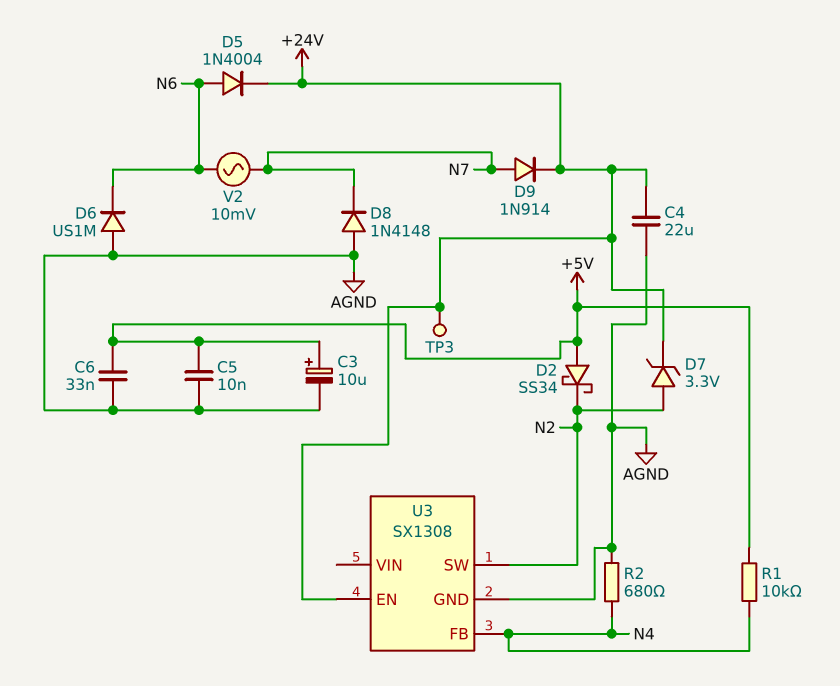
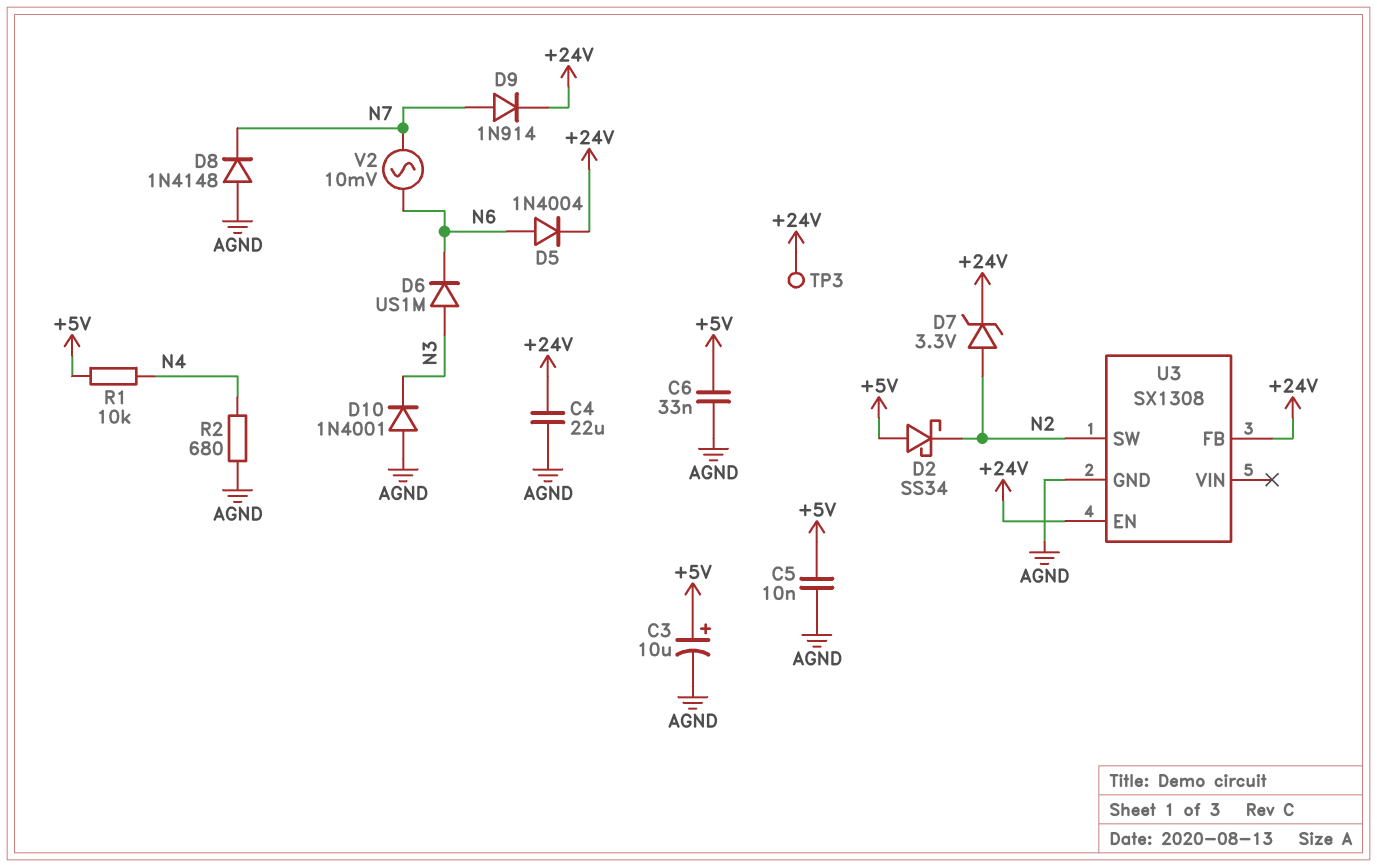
D6: diode US1M (A AGND, K N6) -> diode US1M (A N3, K N6)
D10: none -> diode 1N4001 (A AGND, K N3)
U3 pin FB: N4 -> +24V

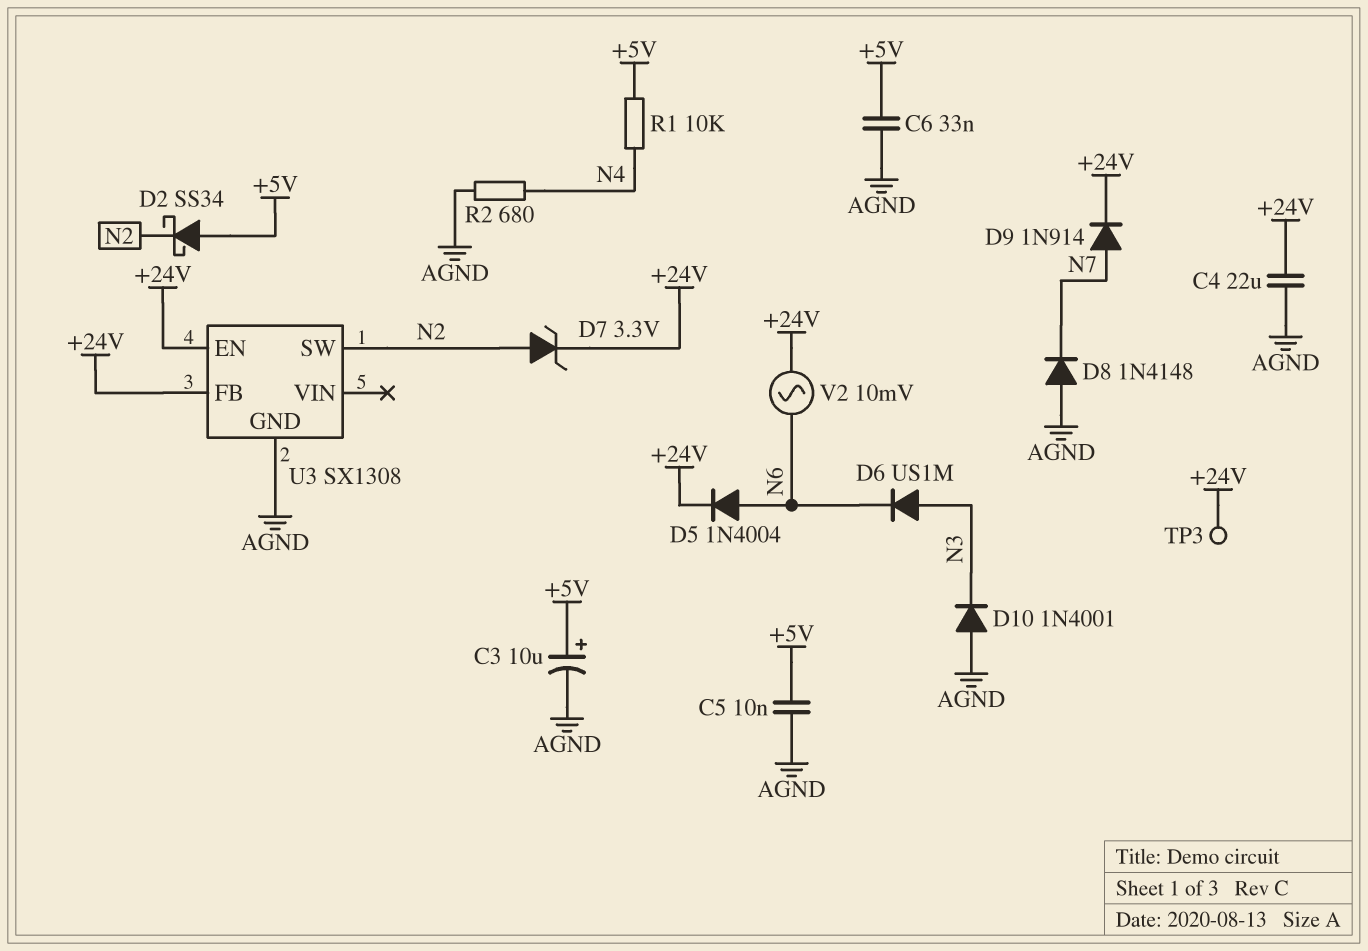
V2: AC 10mV (N6, N7) -> AC 10mV (+24V, N6)

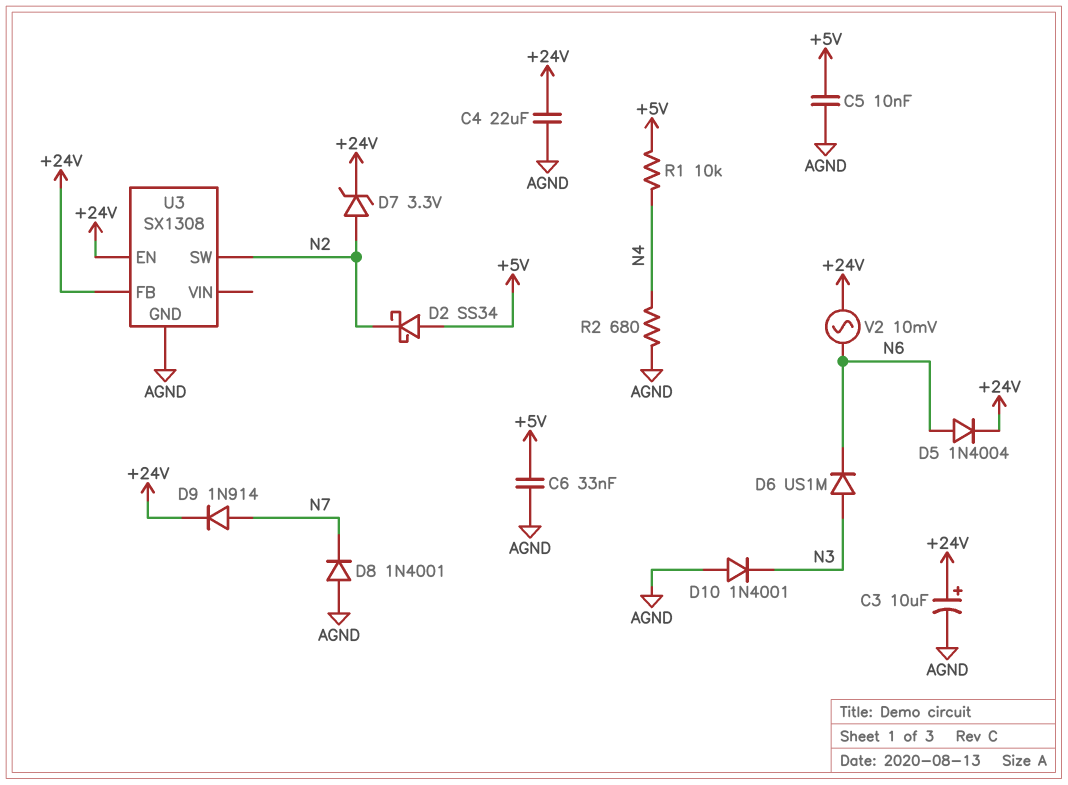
C3: 10uF (plus +5V, minus AGND) -> 10uF (plus +24V, minus AGND)
D8: diode 1N4148 (A AGND, K N7) -> diode 1N4001 (A AGND, K N7)
TP3: test point (+24V) -> none

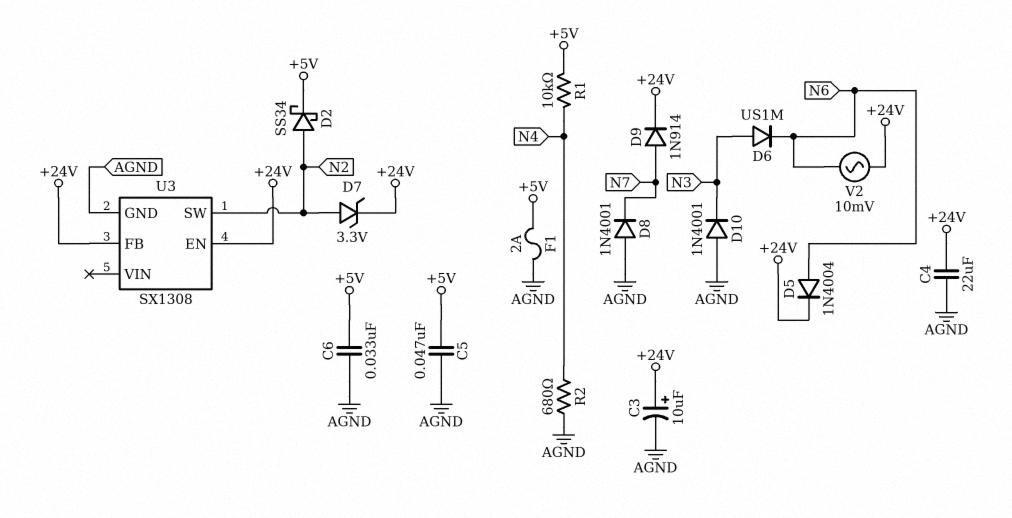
C5: 10nF (+5V, AGND) -> 47nF (+5V, AGND)
D2: schottky SS34 (A +5V, K N2) -> schottky SS34 (A N2, K +5V)
F1: none -> 2A (+5V, AGND)

